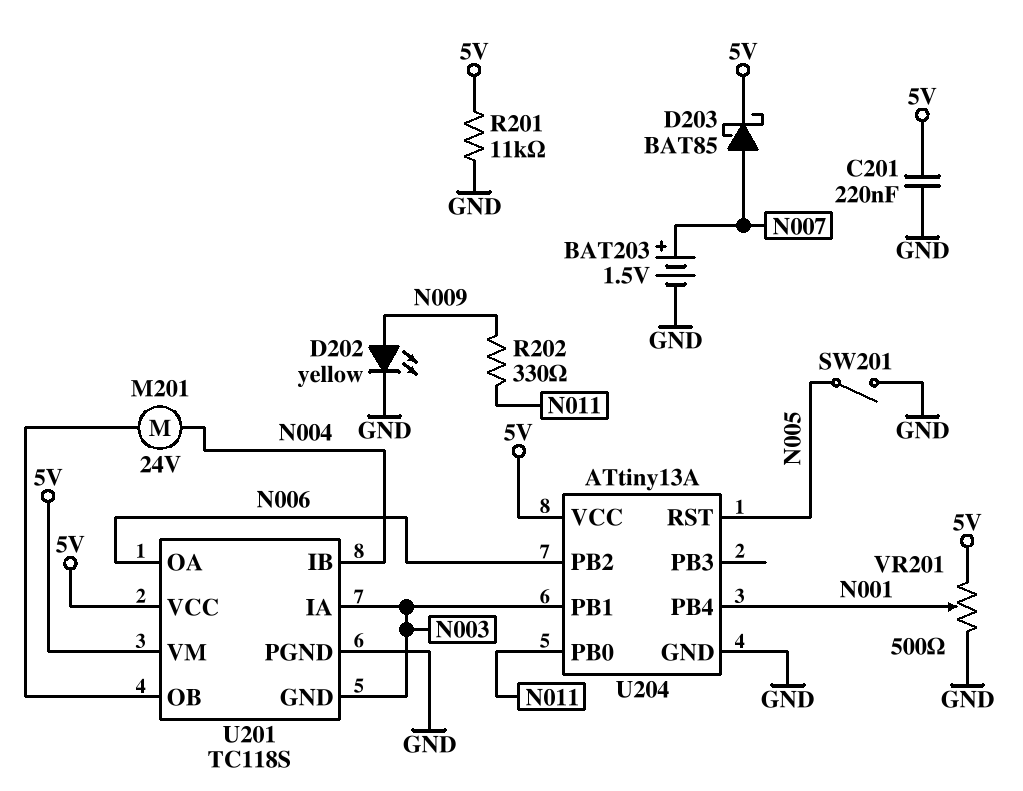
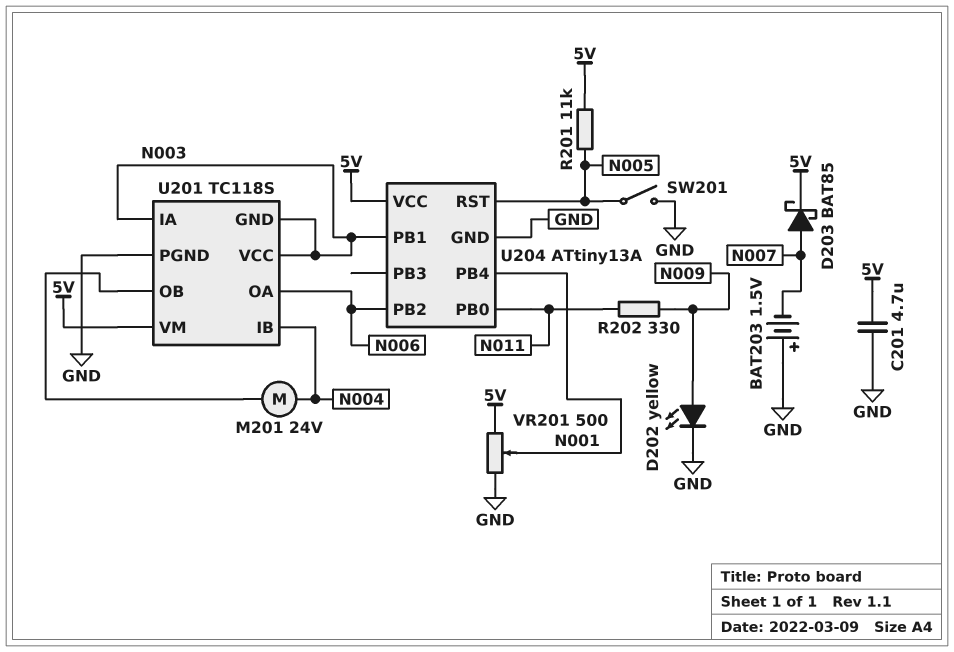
BAT203: 1.5V (plus N007, minus GND) -> 1.5V (plus GND, minus N007)
C201: 220nF (5V, GND) -> 4.7uF (5V, GND)
R201: 11k (5V, GND) -> 11k (5V, N005)
U201 pin VCC: 5V -> N003

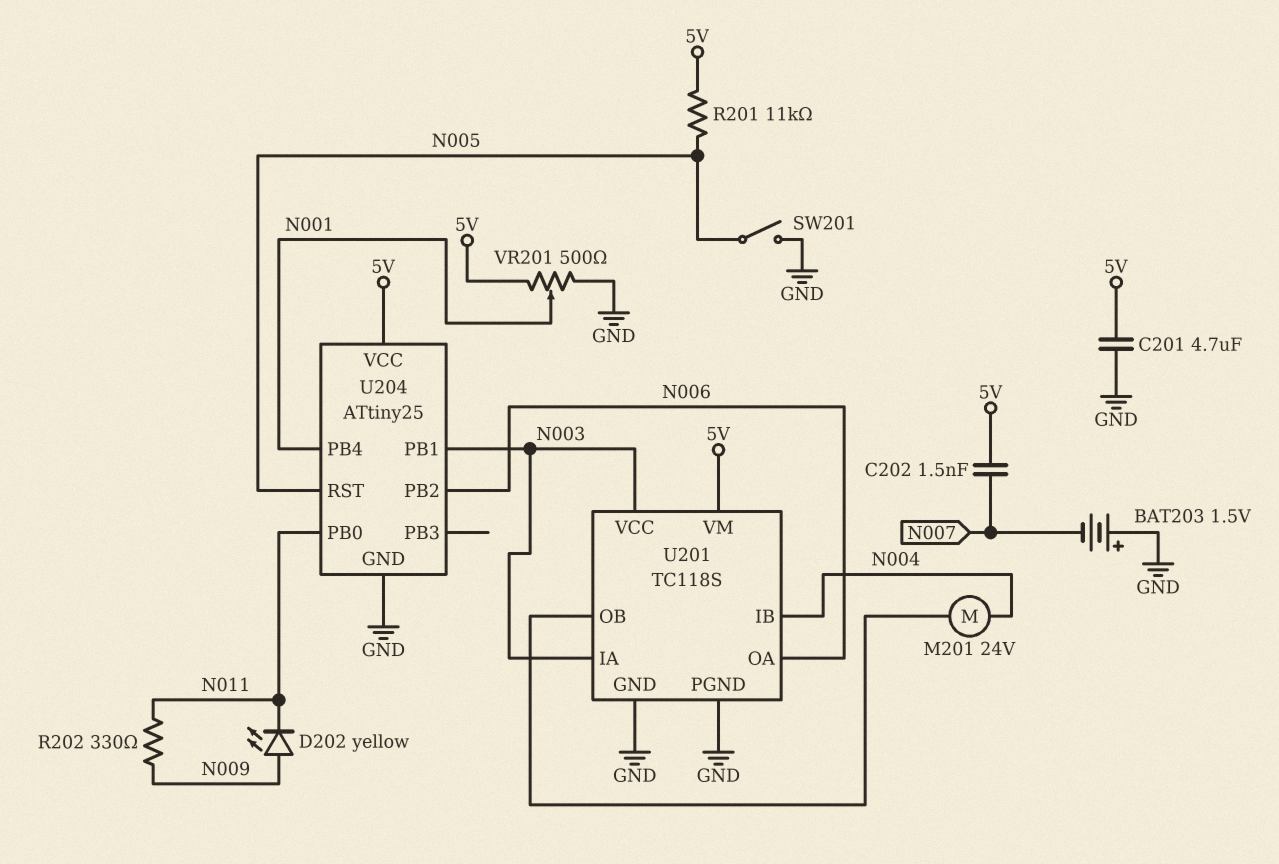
C202: none -> 1.5nF (5V, N007)
D202: LED yellow (A N009, K GND) -> LED yellow (A N009, K N011)
D203: schottky BAT85 (A N007, K 5V) -> none
U201 pin GND: N003 -> GND
U204: ATtiny13A -> ATtiny25

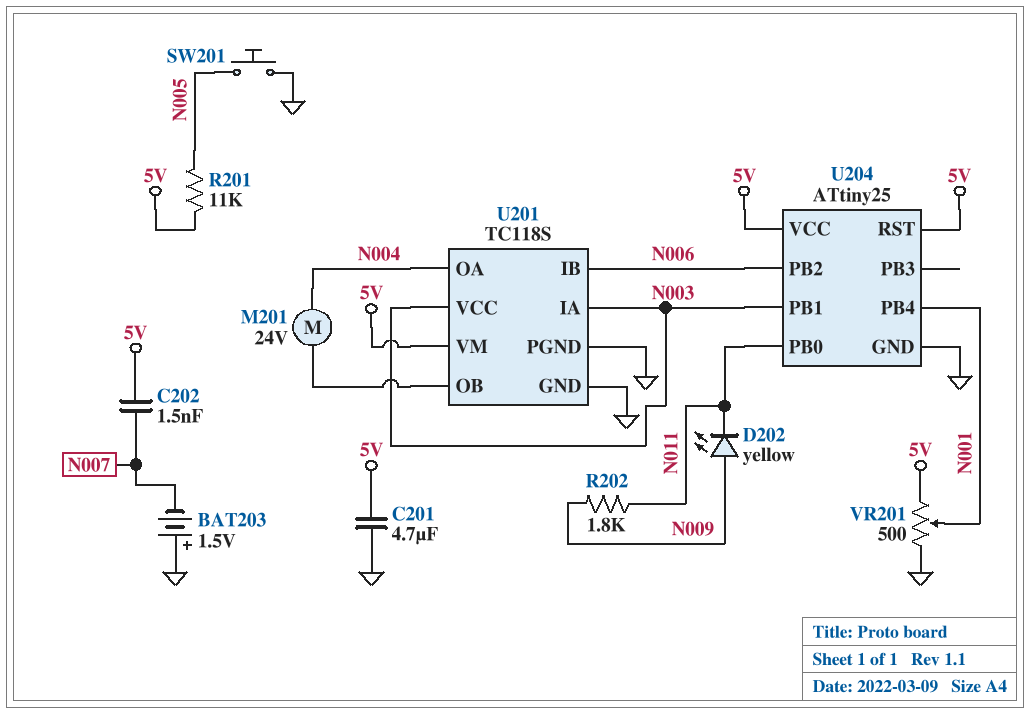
R202: 330 (N009, N011) -> 1.8k (N009, N011)
SW201: switch (GND, N005) -> button (GND, N005)
U201 pin IB: N004 -> N006
U201 pin OA: N006 -> N004
U204 pin RST: N005 -> 5V

